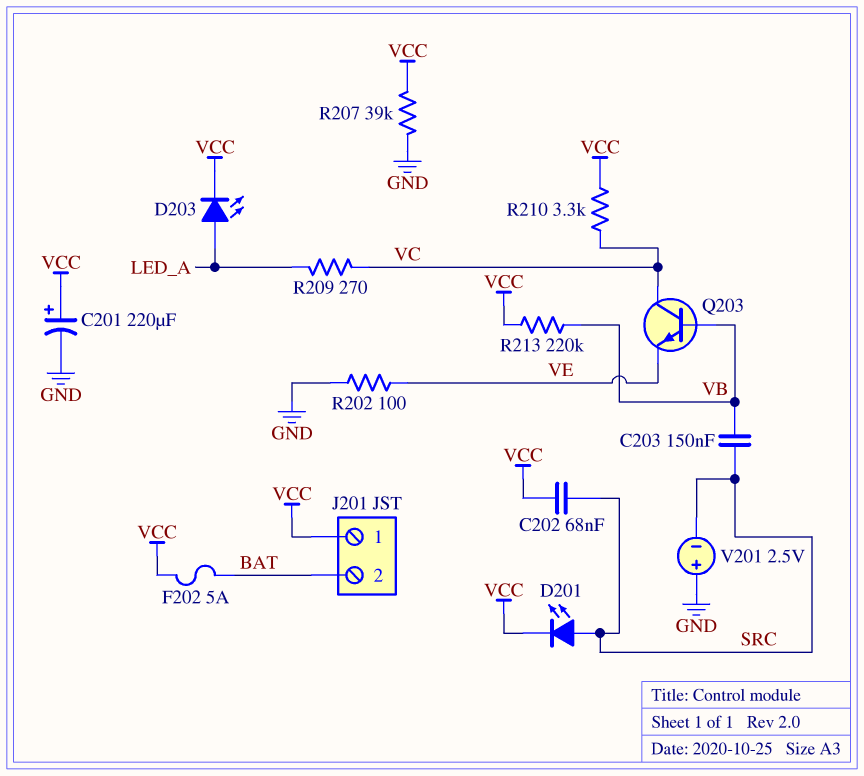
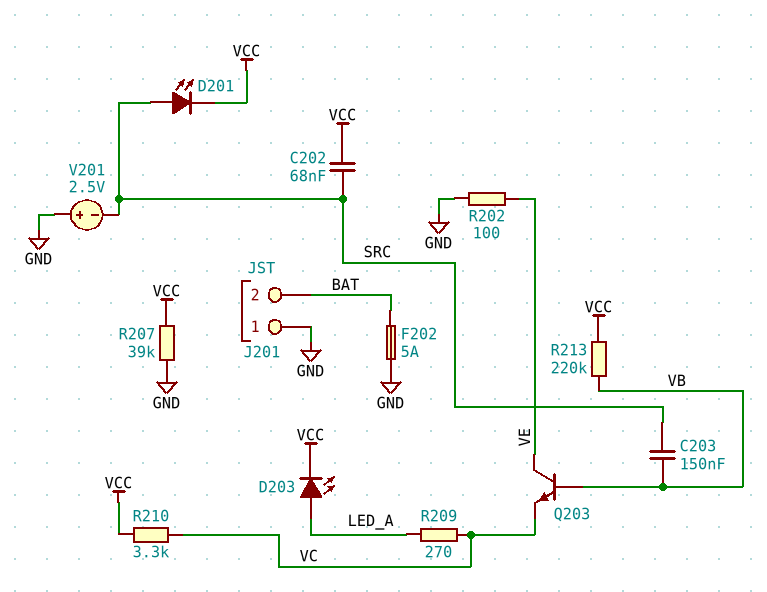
C201: 220uF (plus VCC, minus GND) -> none
F202: 5A (BAT, VCC) -> 5A (BAT, GND)
J201 pin 1: VCC -> GND
Q203: NPN (B VB, C VC, E VE) -> NPN (B VB, C VE, E VC)

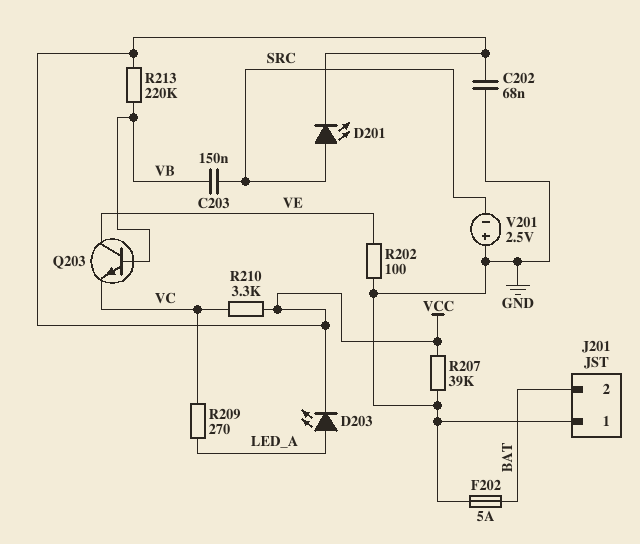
C202: 68nF (SRC, VCC) -> 68nF (GND, VCC)

